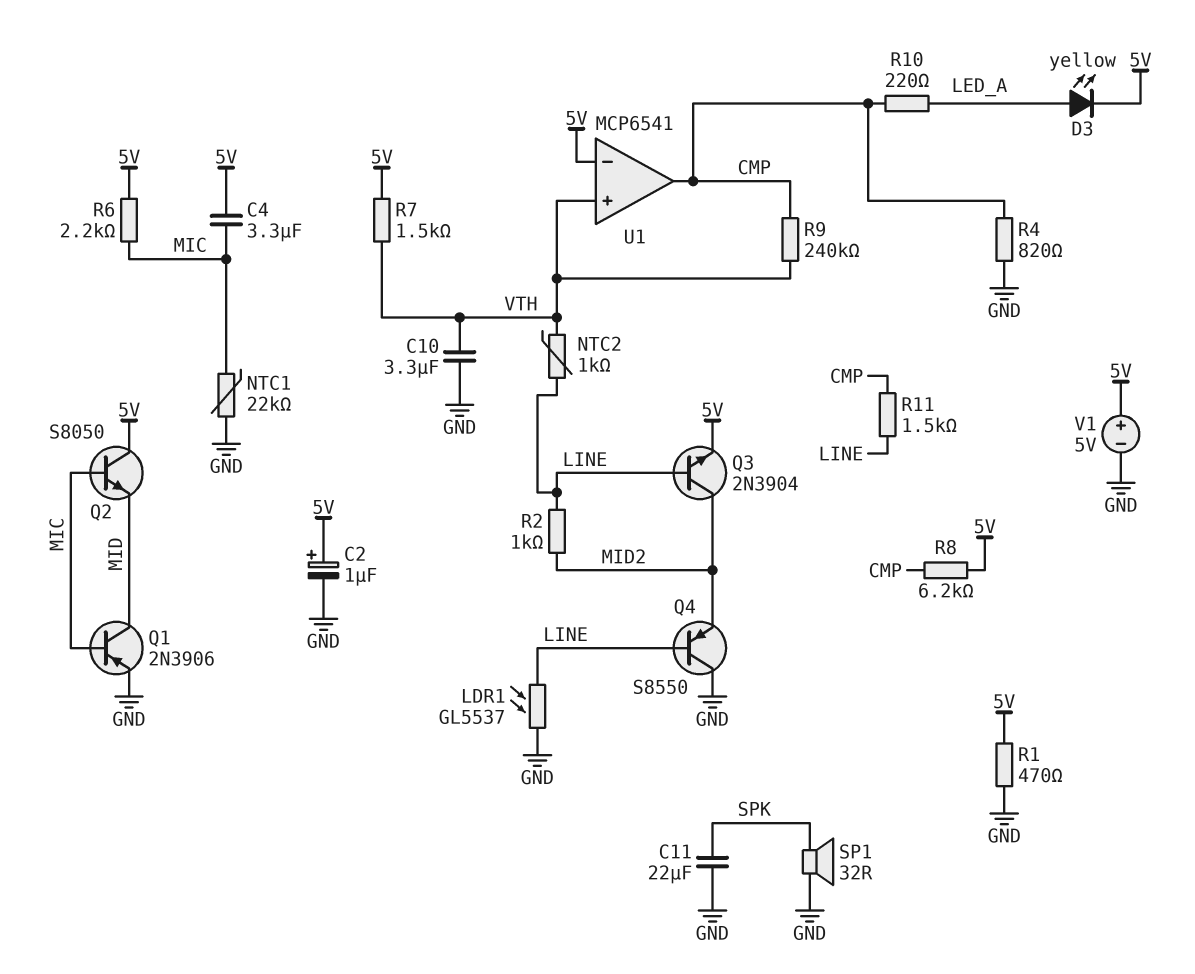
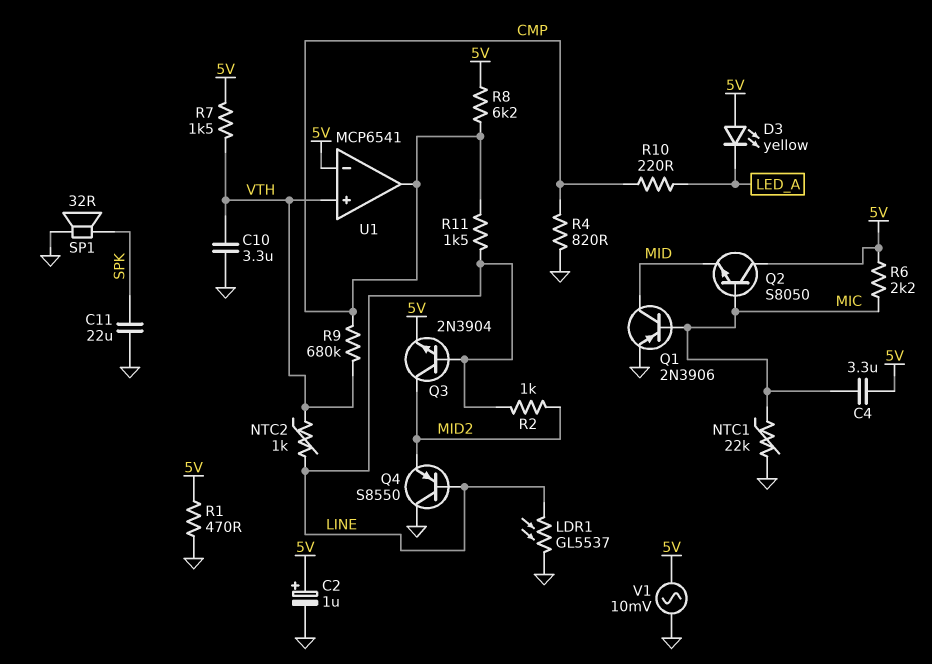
D3: LED yellow (A LED_A, K 5V) -> LED yellow (A 5V, K LED_A)
R9: 240k (CMP, VTH) -> 680k (CMP, VTH)
V1: 5V (plus 5V, minus GND) -> AC 10mV (5V, GND)

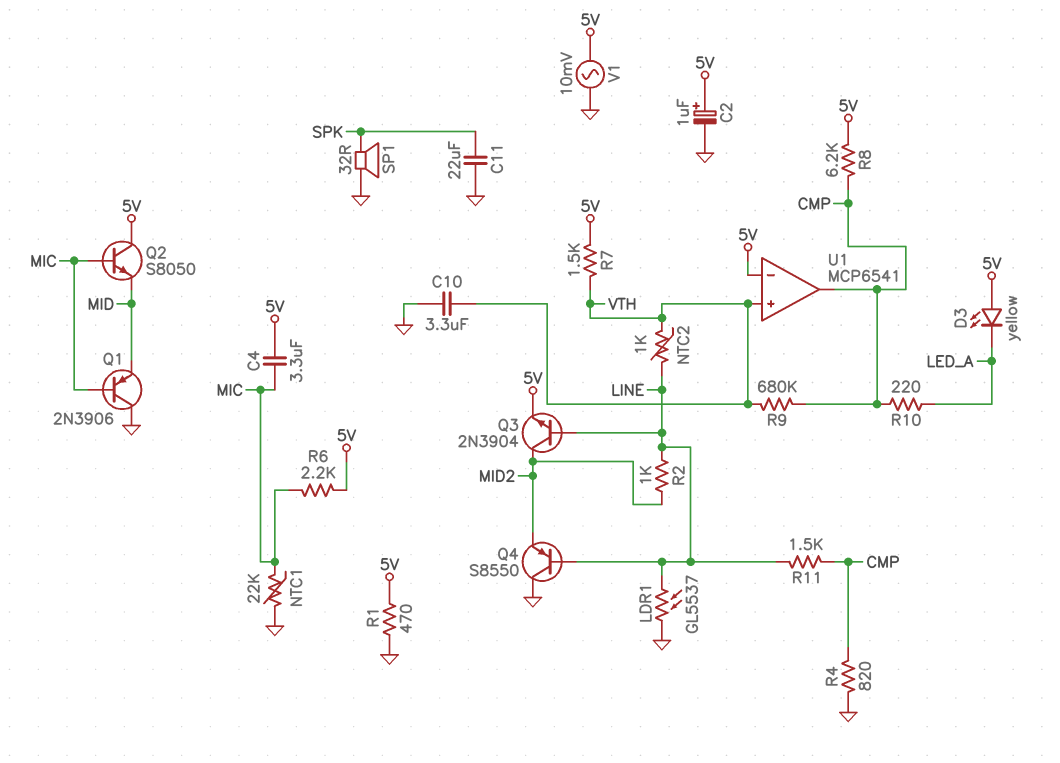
Q1: PNP 2N3906 (B MIC, C MID, E GND) -> PNP 2N3906 (B MIC, C GND, E MID)

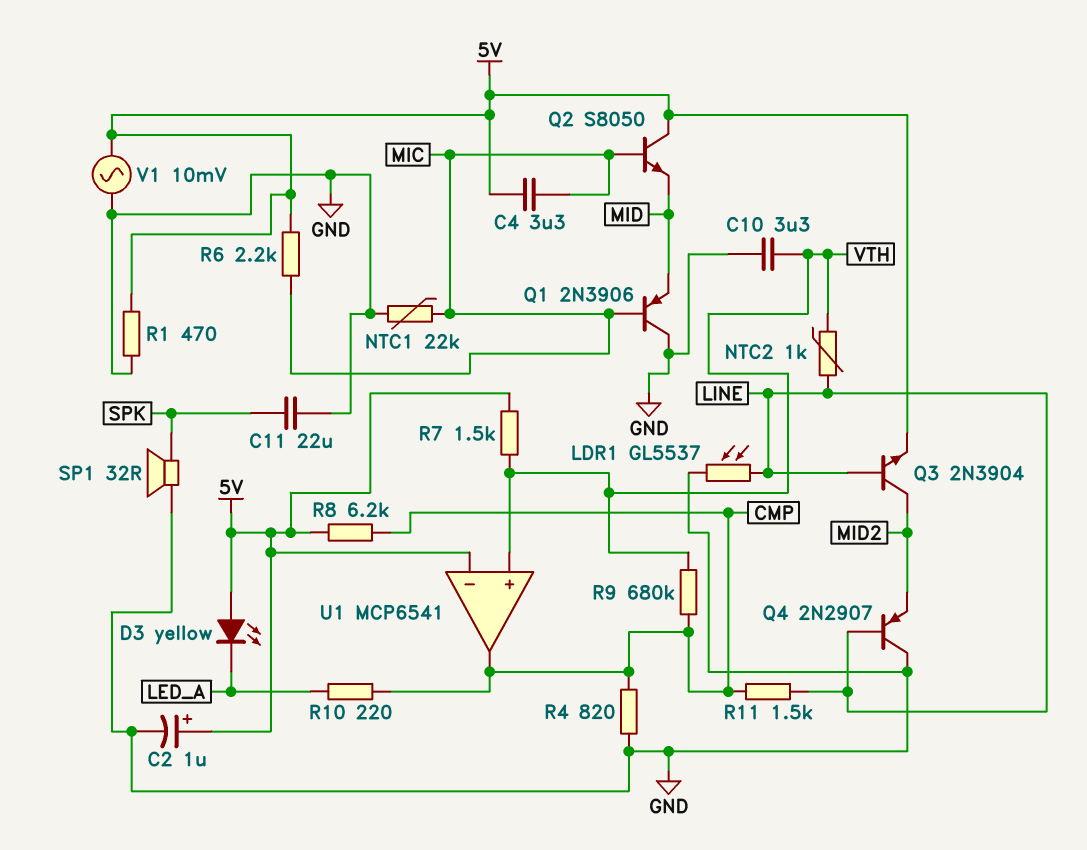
Q4: PNP S8550 (B LINE, C GND, E MID2) -> PNP 2N2907 (B LINE, C GND, E MID2)
R2: 1k (LINE, MID2) -> none

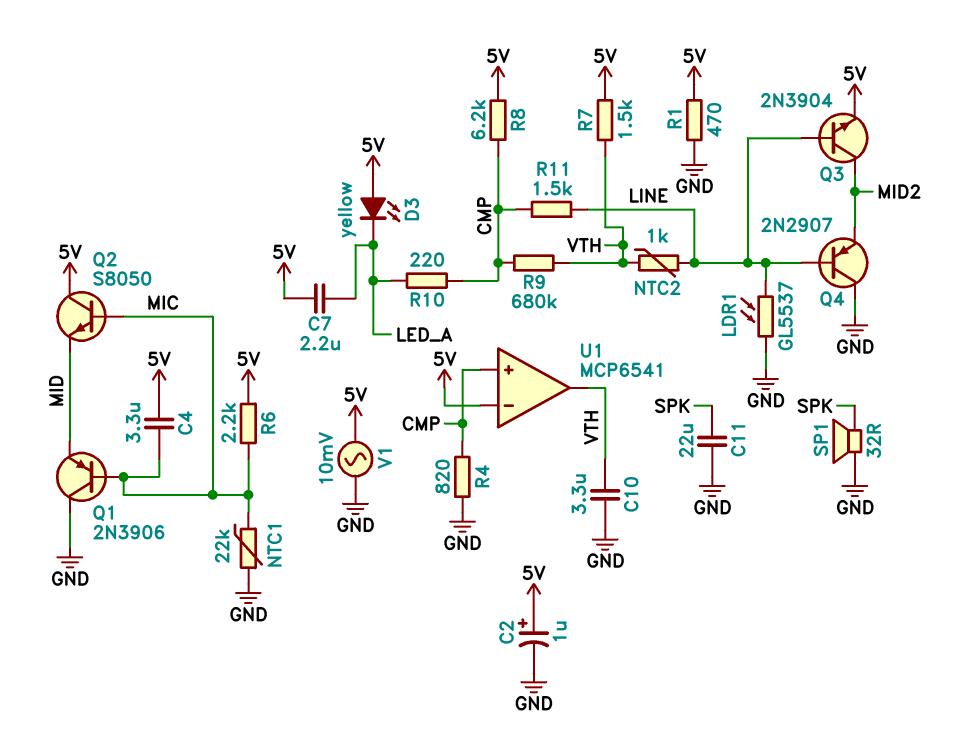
C7: none -> 2.2uF (5V, LED_A)
U1 pin in+: VTH -> CMP
U1 pin out: CMP -> VTH

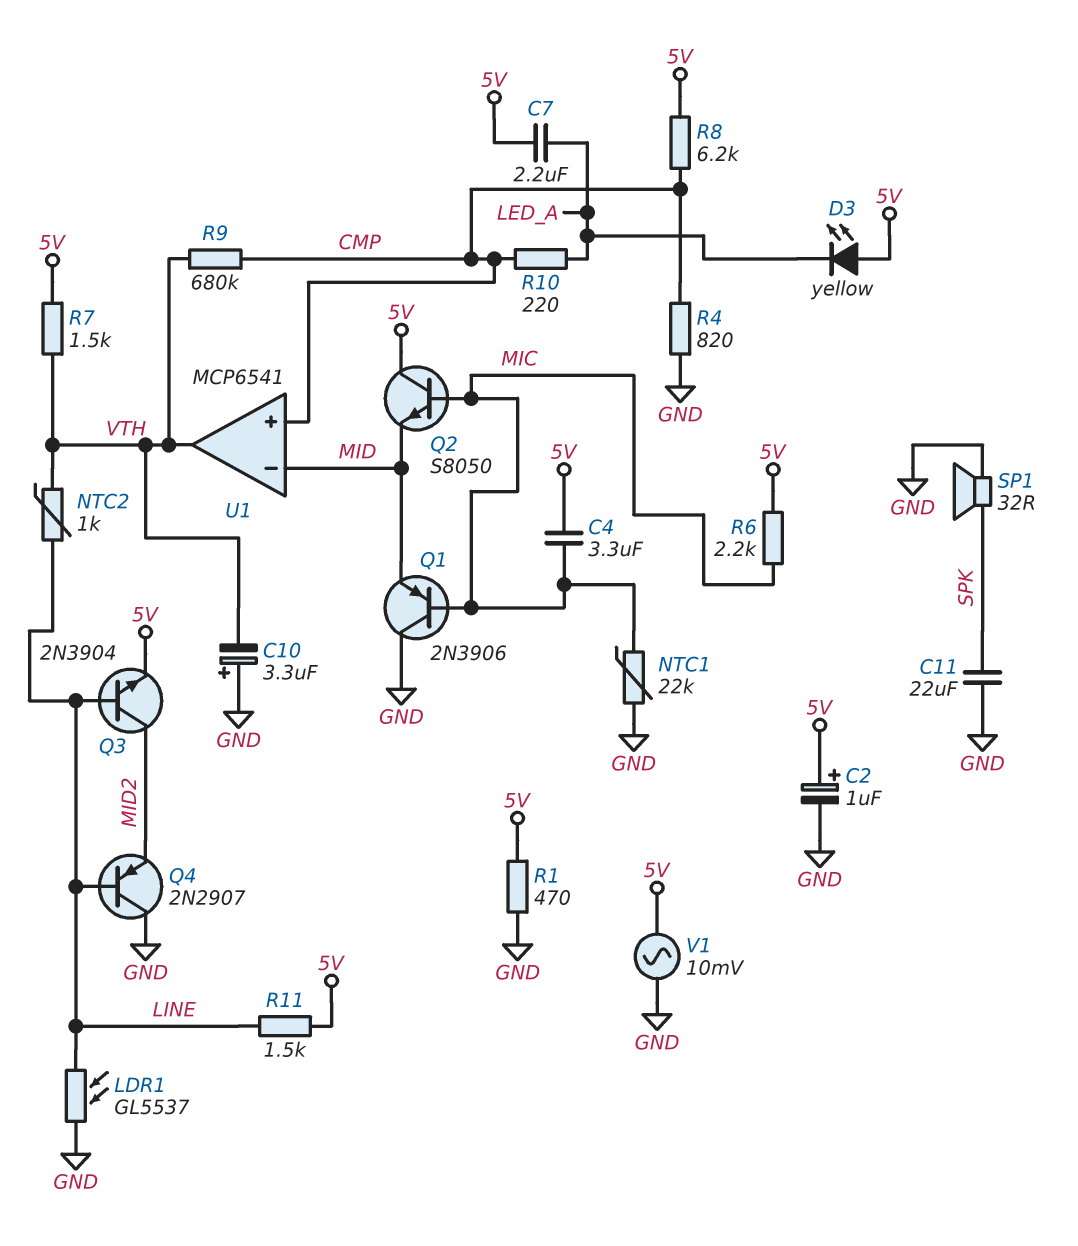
C10: 3.3uF (GND, VTH) -> 3.3uF (plus GND, minus VTH)
R11: 1.5k (CMP, LINE) -> 1.5k (5V, LINE)
U1 pin in-: 5V -> MID

